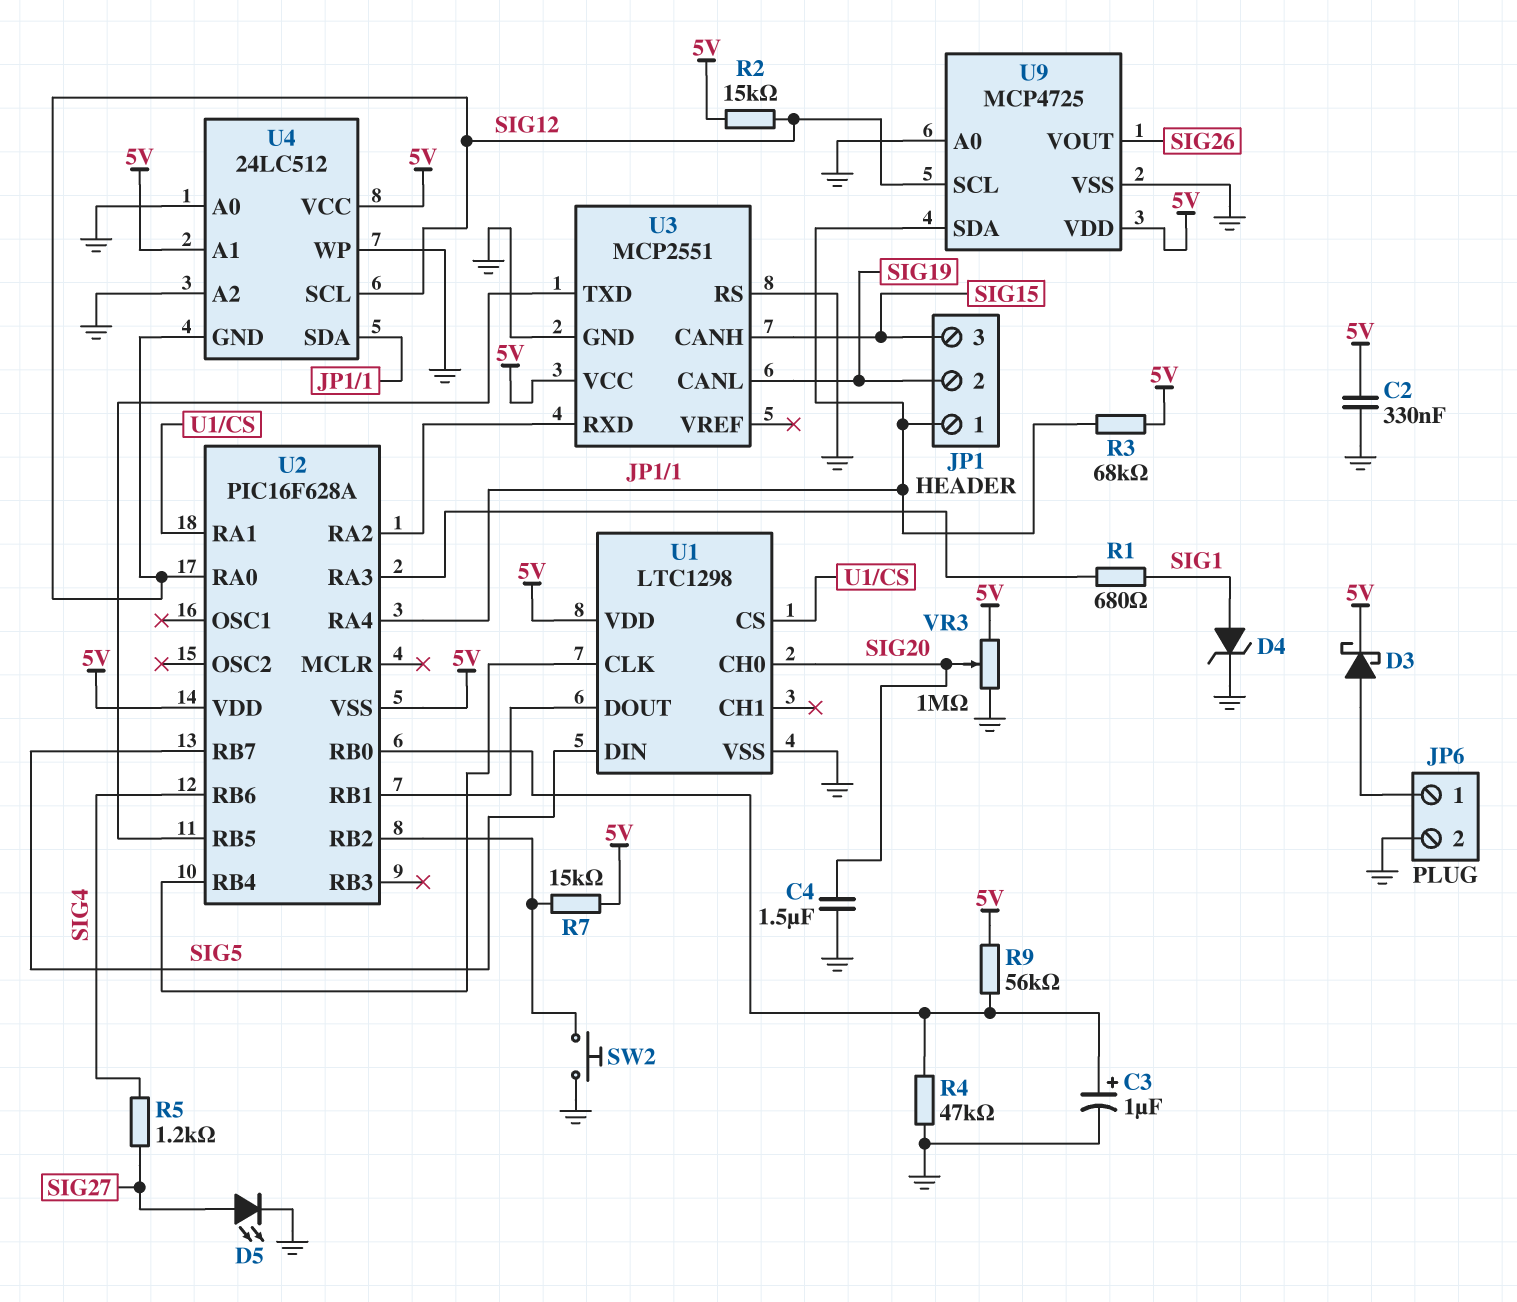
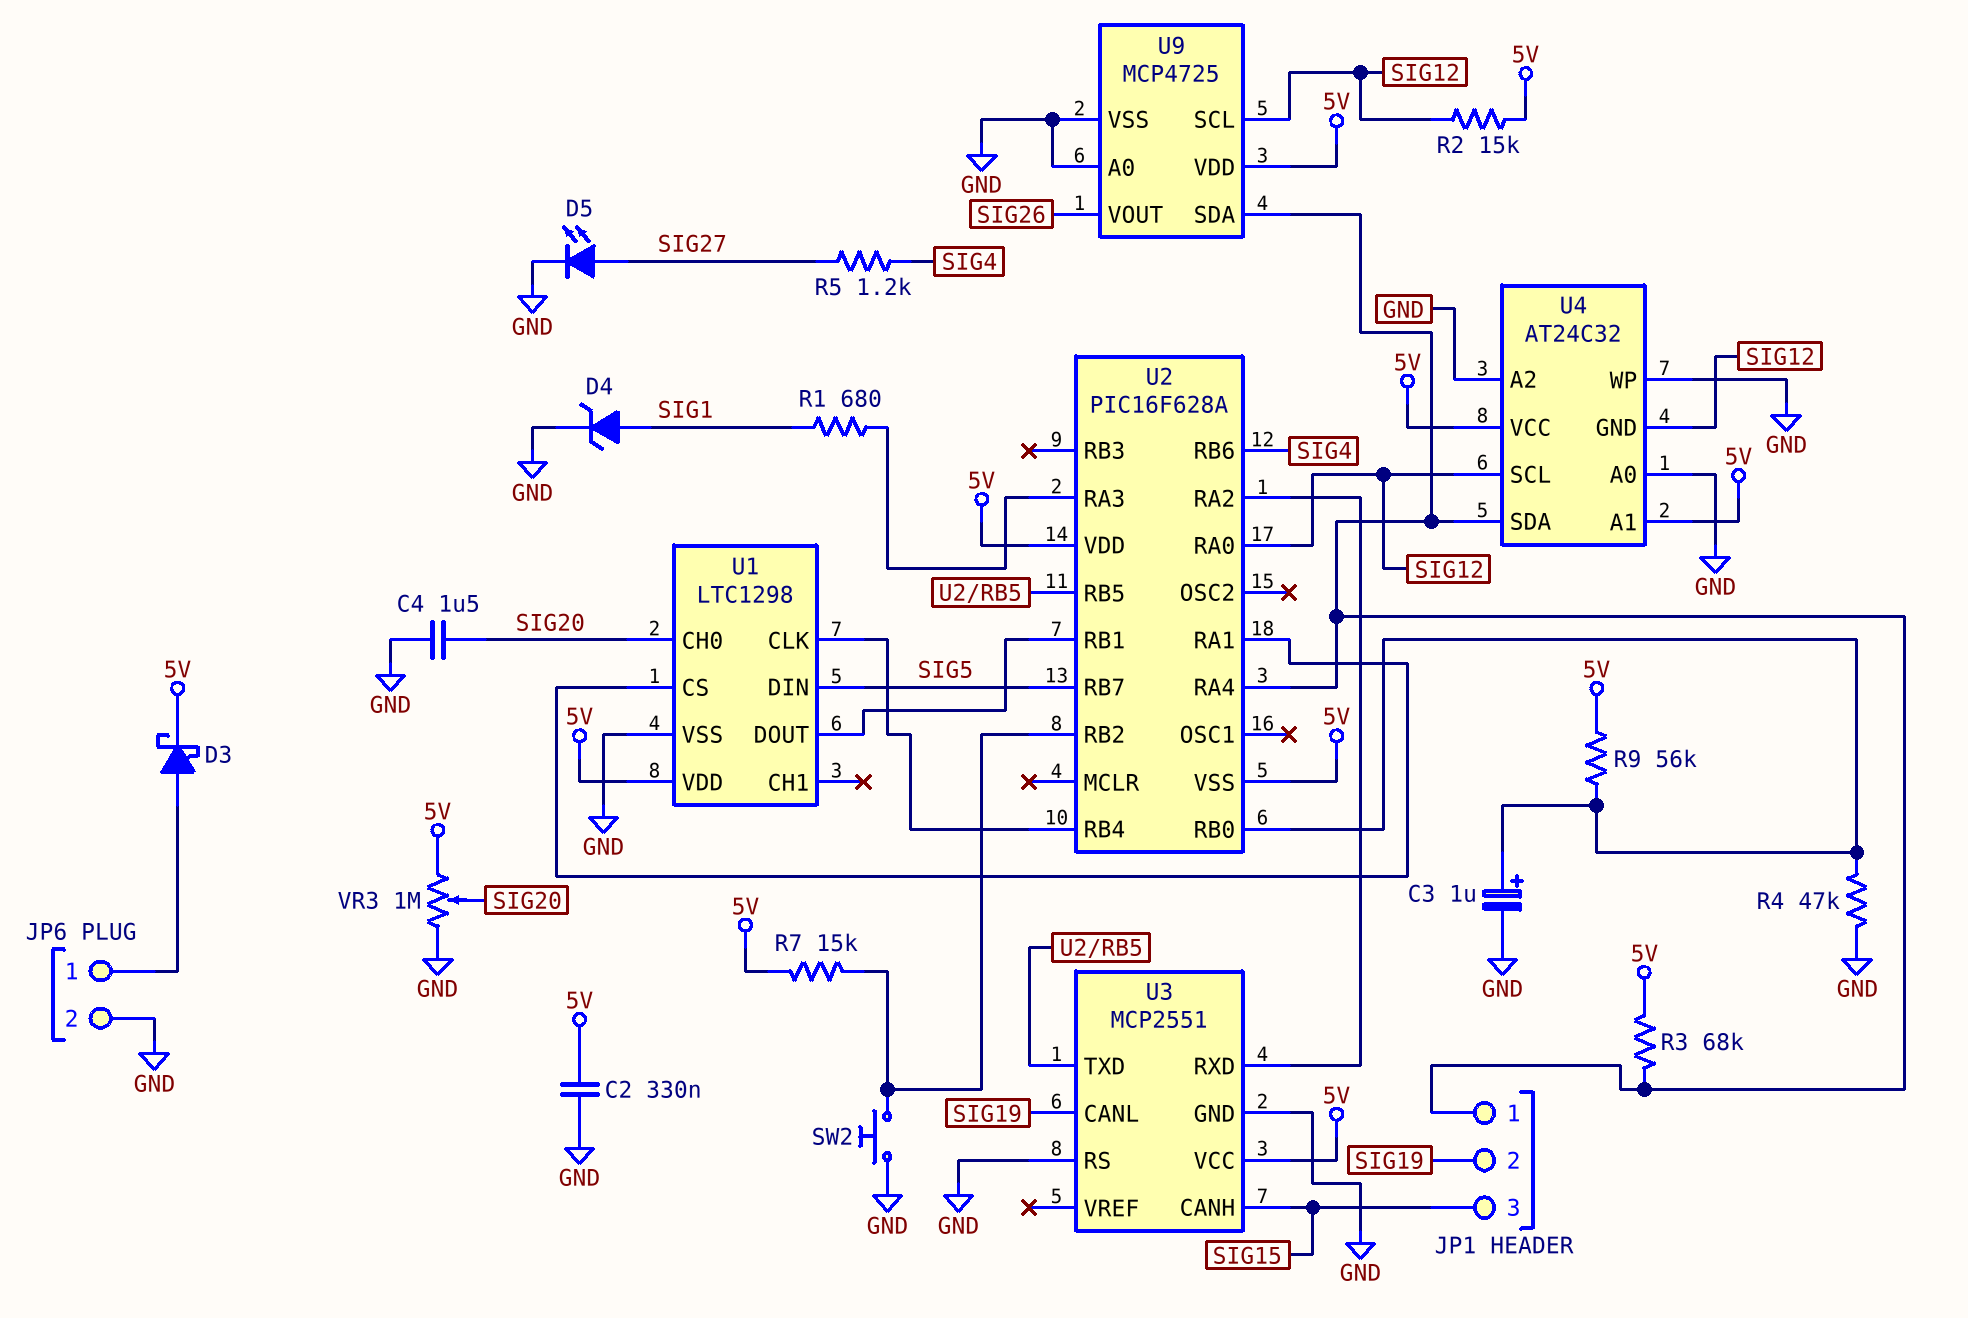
U4: 24LC512 -> AT24C32

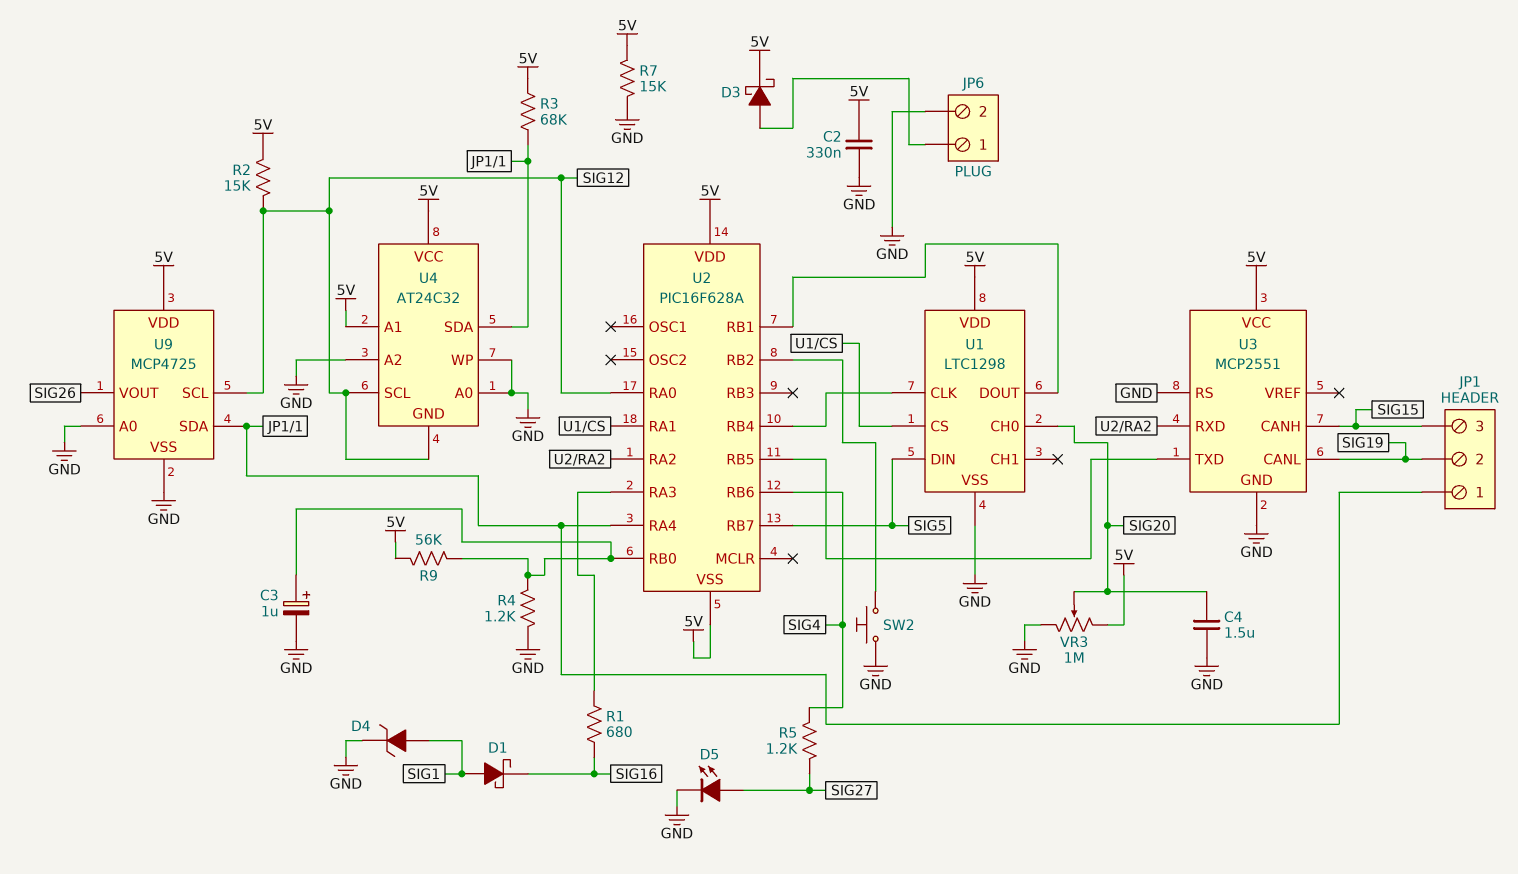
D1: none -> schottky (A SIG1, K SIG16)
R1: 680 (SIG1, U2/RA3) -> 680 (SIG16, U2/RA3)
R4: 47k (GND, U2/RB0) -> 1.2k (GND, U2/RB0)
R7: 15k (5V, U2/RB2) -> 15k (5V, GND)

